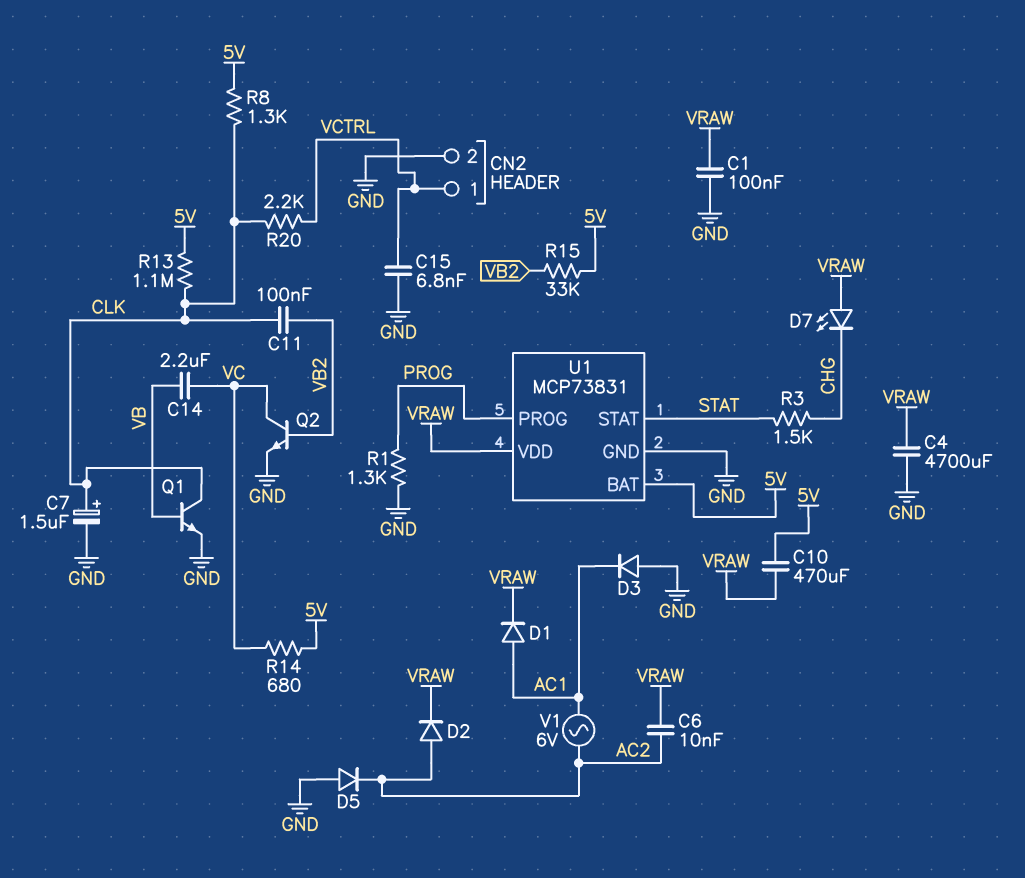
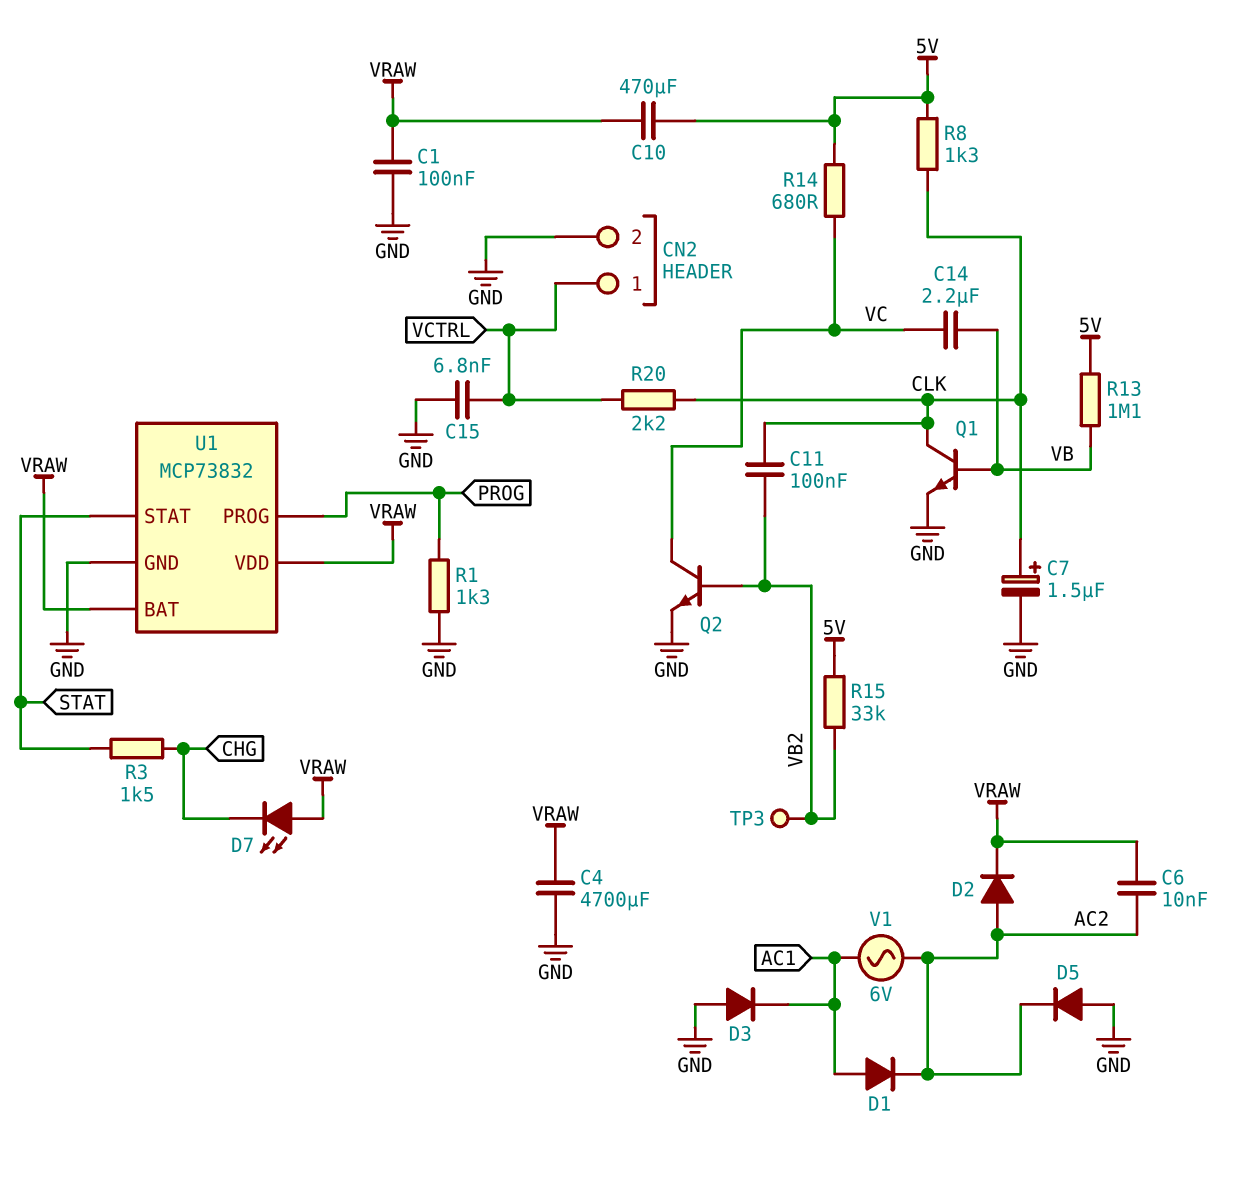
D1: diode (A AC1, K VRAW) -> diode (A AC1, K AC2)
R13: 1.1M (5V, CLK) -> 1.1M (5V, VB)
TP3: none -> test point (VB2)
U1: MCP73831 -> MCP73832
U1 pin BAT: 5V -> VRAW

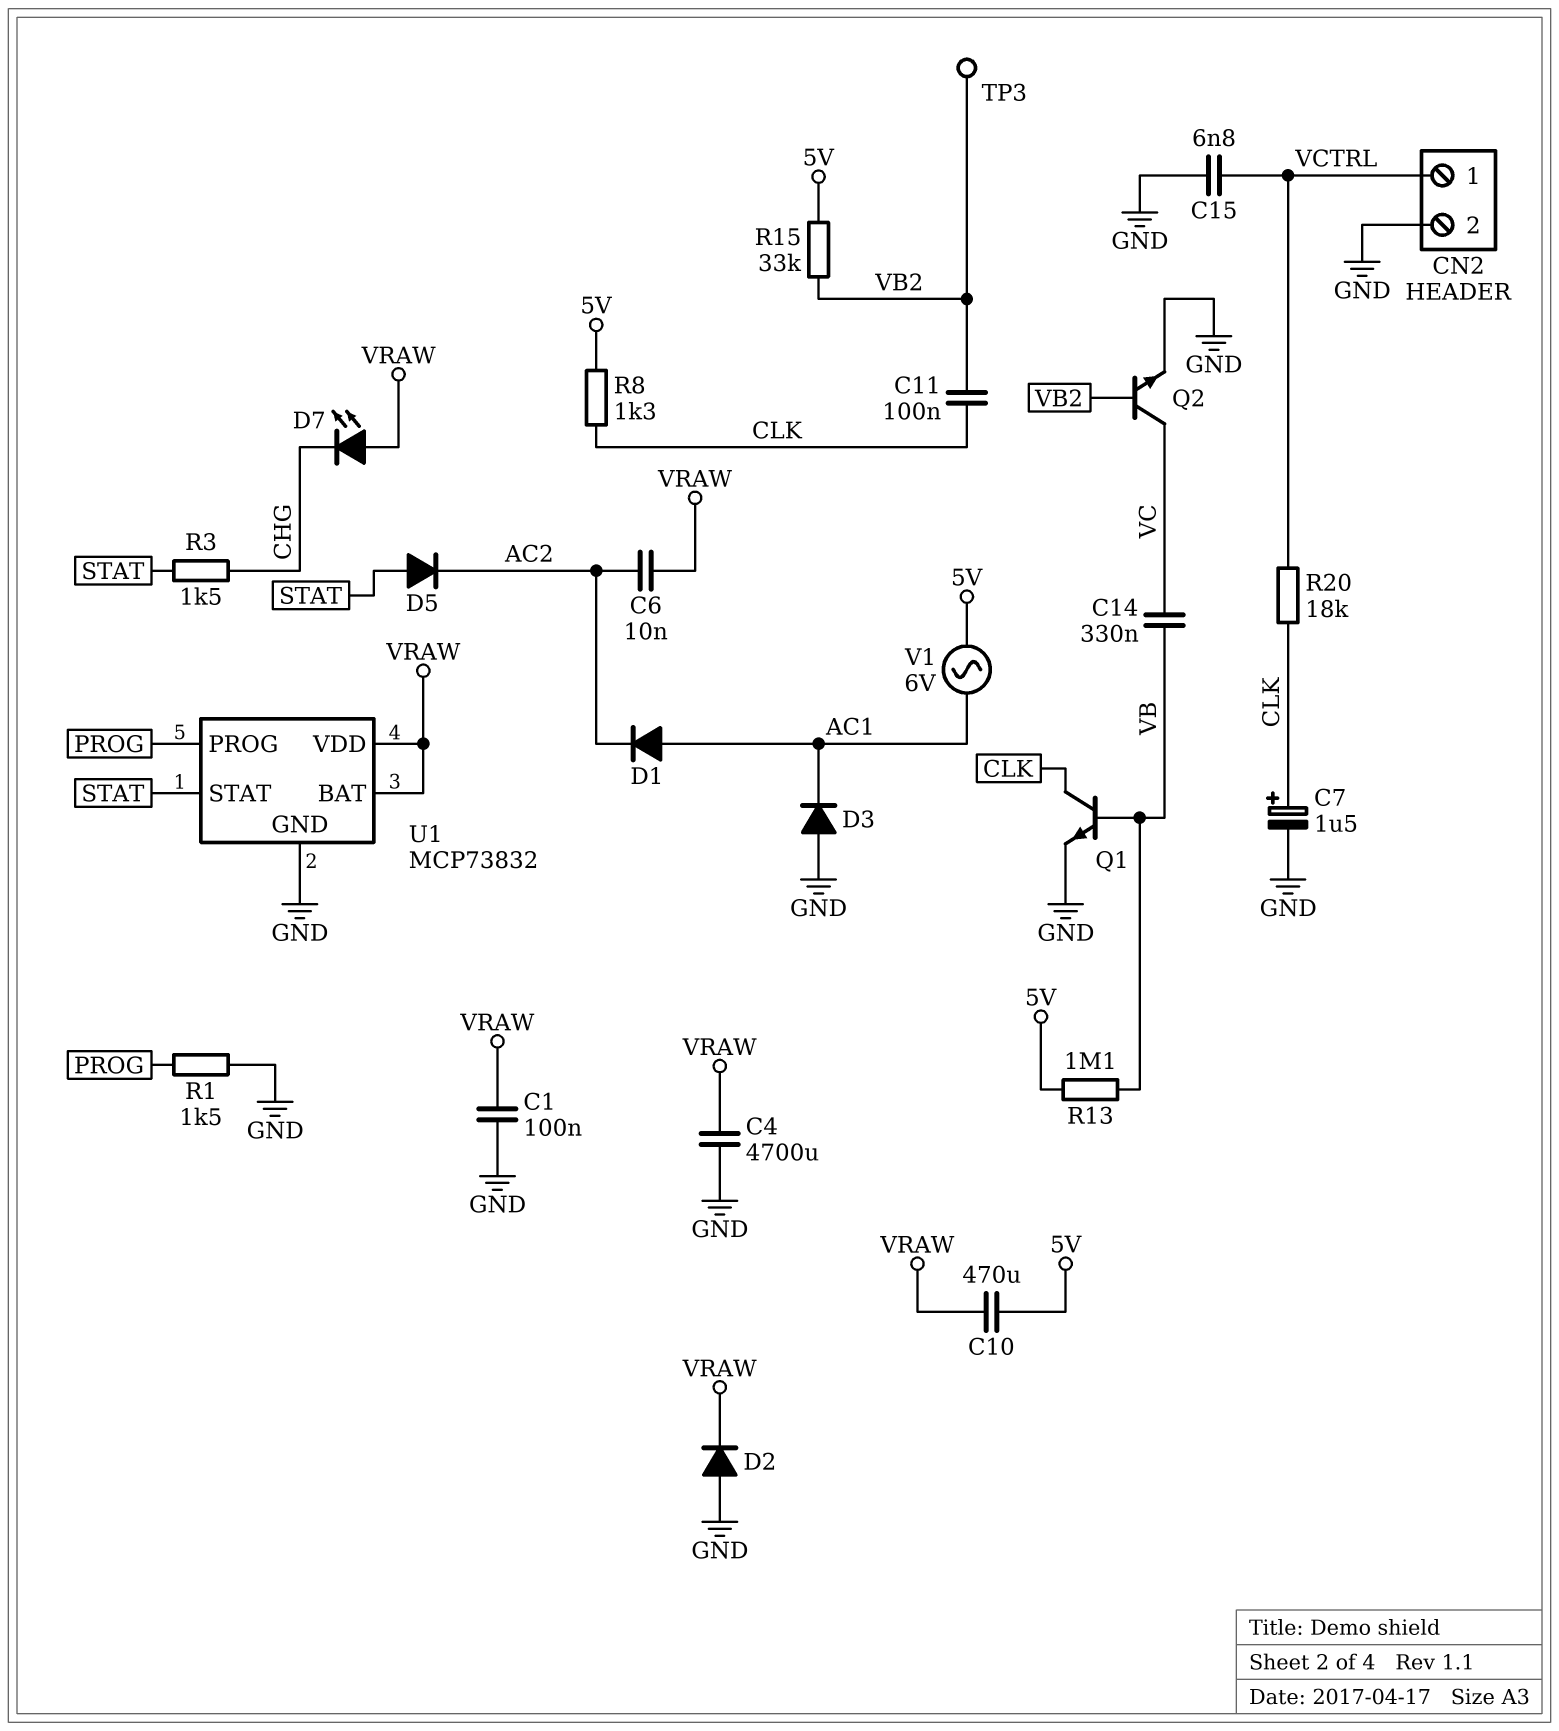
C14: 2.2uF (VB, VC) -> 330nF (VB, VC)
D2: diode (A AC2, K VRAW) -> diode (A GND, K VRAW)
D5: diode (A GND, K AC2) -> diode (A STAT, K AC2)
R1: 1.3k (GND, PROG) -> 1.5k (GND, PROG)
R14: 680 (5V, VC) -> none
R20: 2.2k (CLK, VCTRL) -> 18k (CLK, VCTRL)
V1: AC 6V (AC1, AC2) -> AC 6V (5V, AC1)

